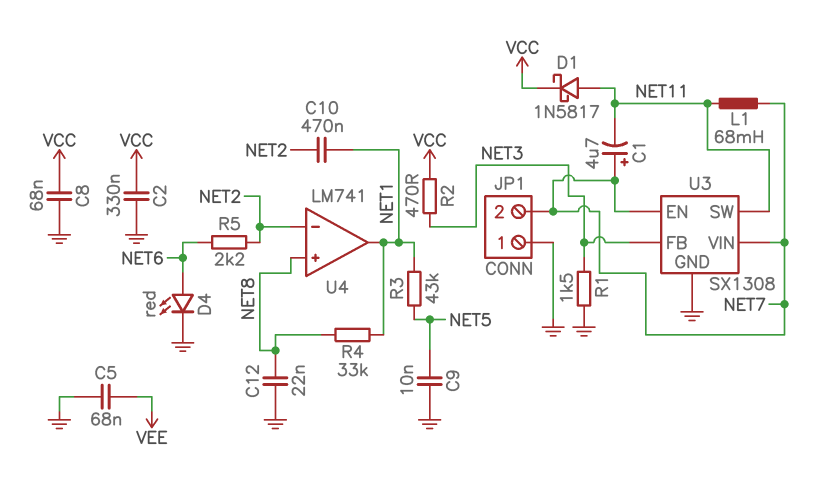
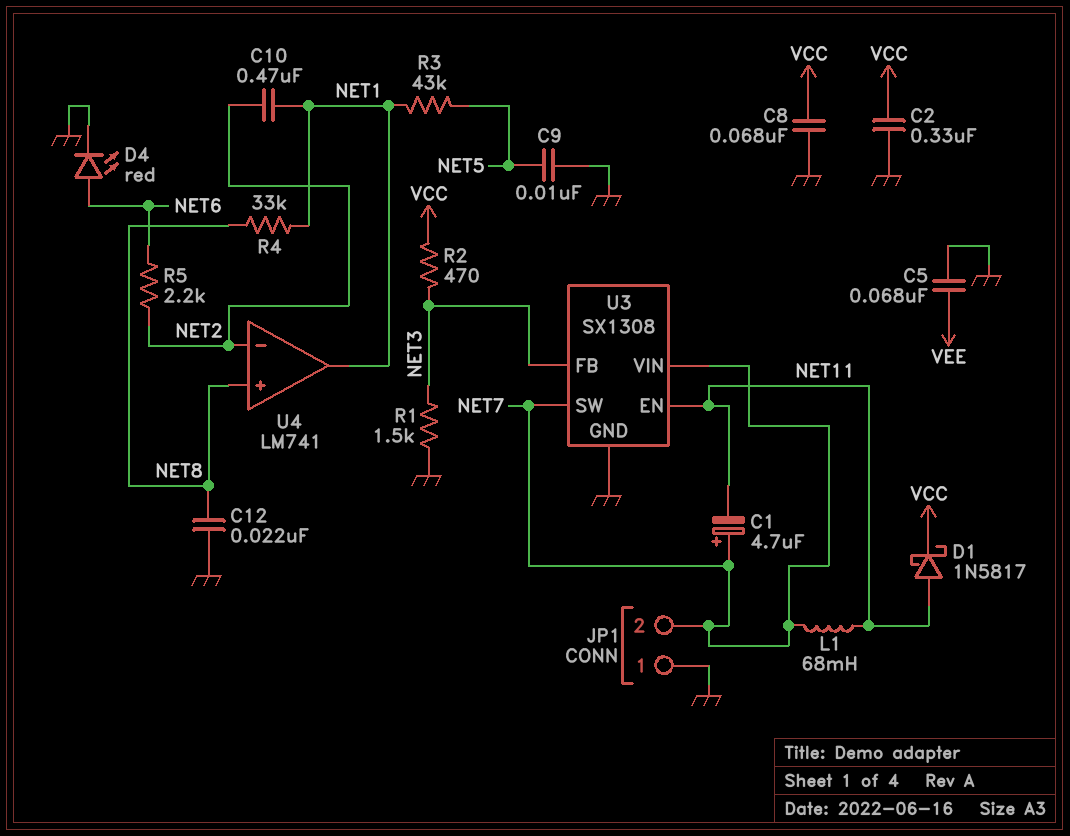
U3 pin EN: NET7 -> NET11
U3 pin SW: NET11 -> NET7

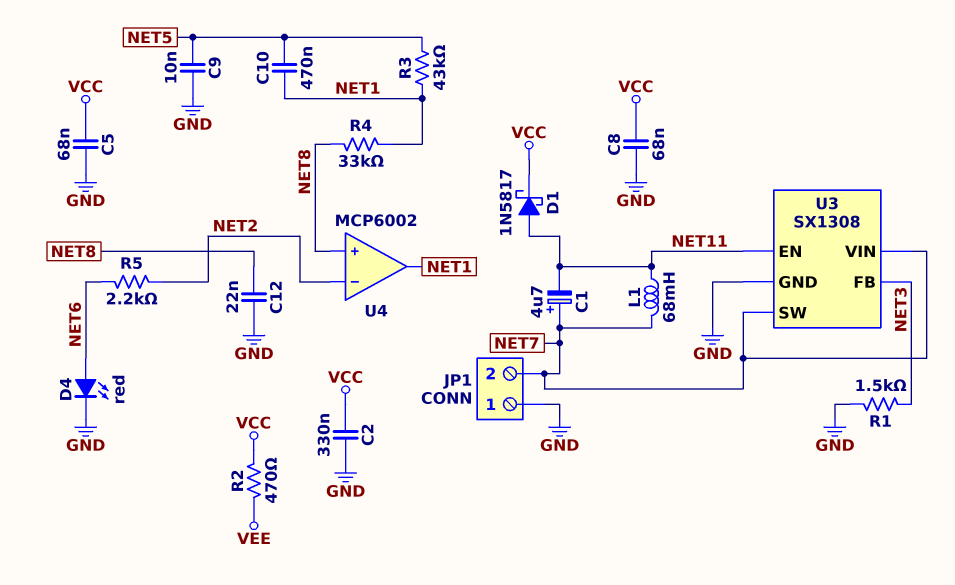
C5: 68nF (GND, VEE) -> 68nF (GND, VCC)
C10: 470nF (NET1, NET2) -> 470nF (NET1, NET5)
R2: 470 (NET3, VCC) -> 470 (VCC, VEE)
U4: LM741 -> MCP6002

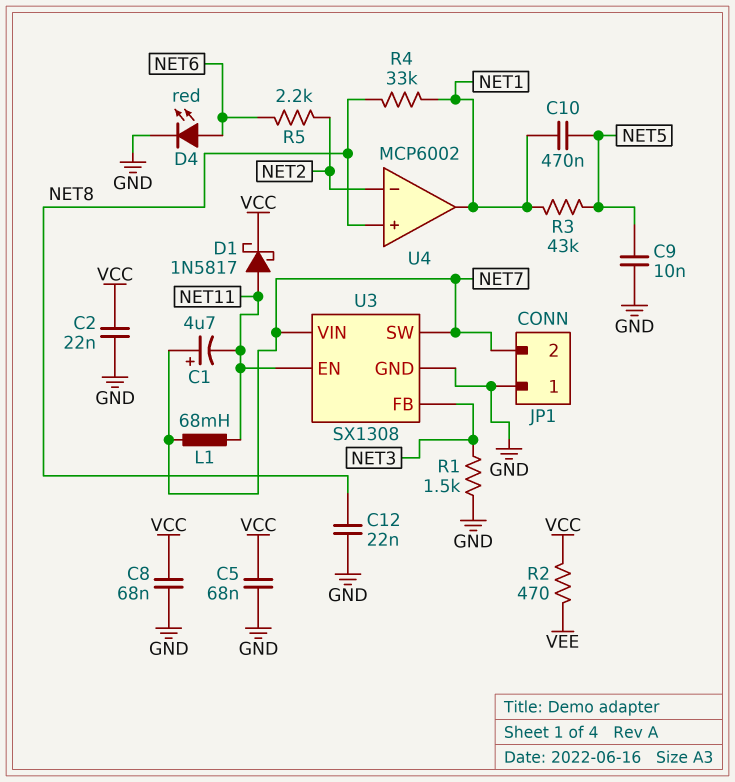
C2: 330nF (GND, VCC) -> 22nF (GND, VCC)

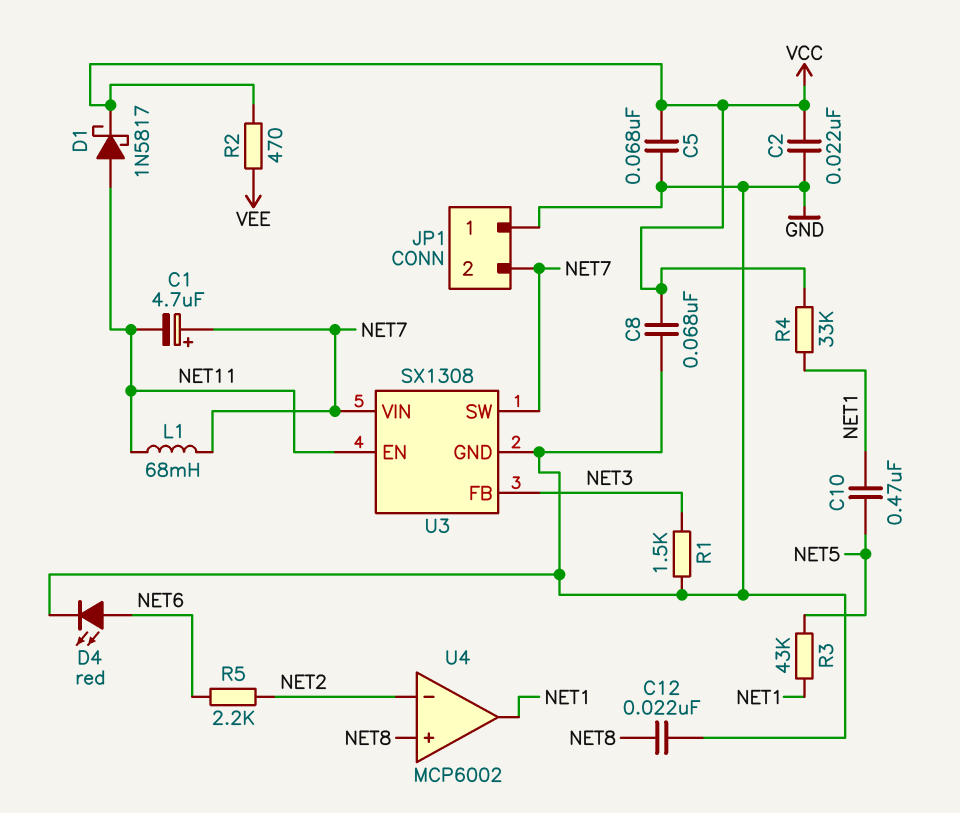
C9: 10nF (GND, NET5) -> none
R4: 33k (NET1, NET8) -> 33k (NET1, VCC)

